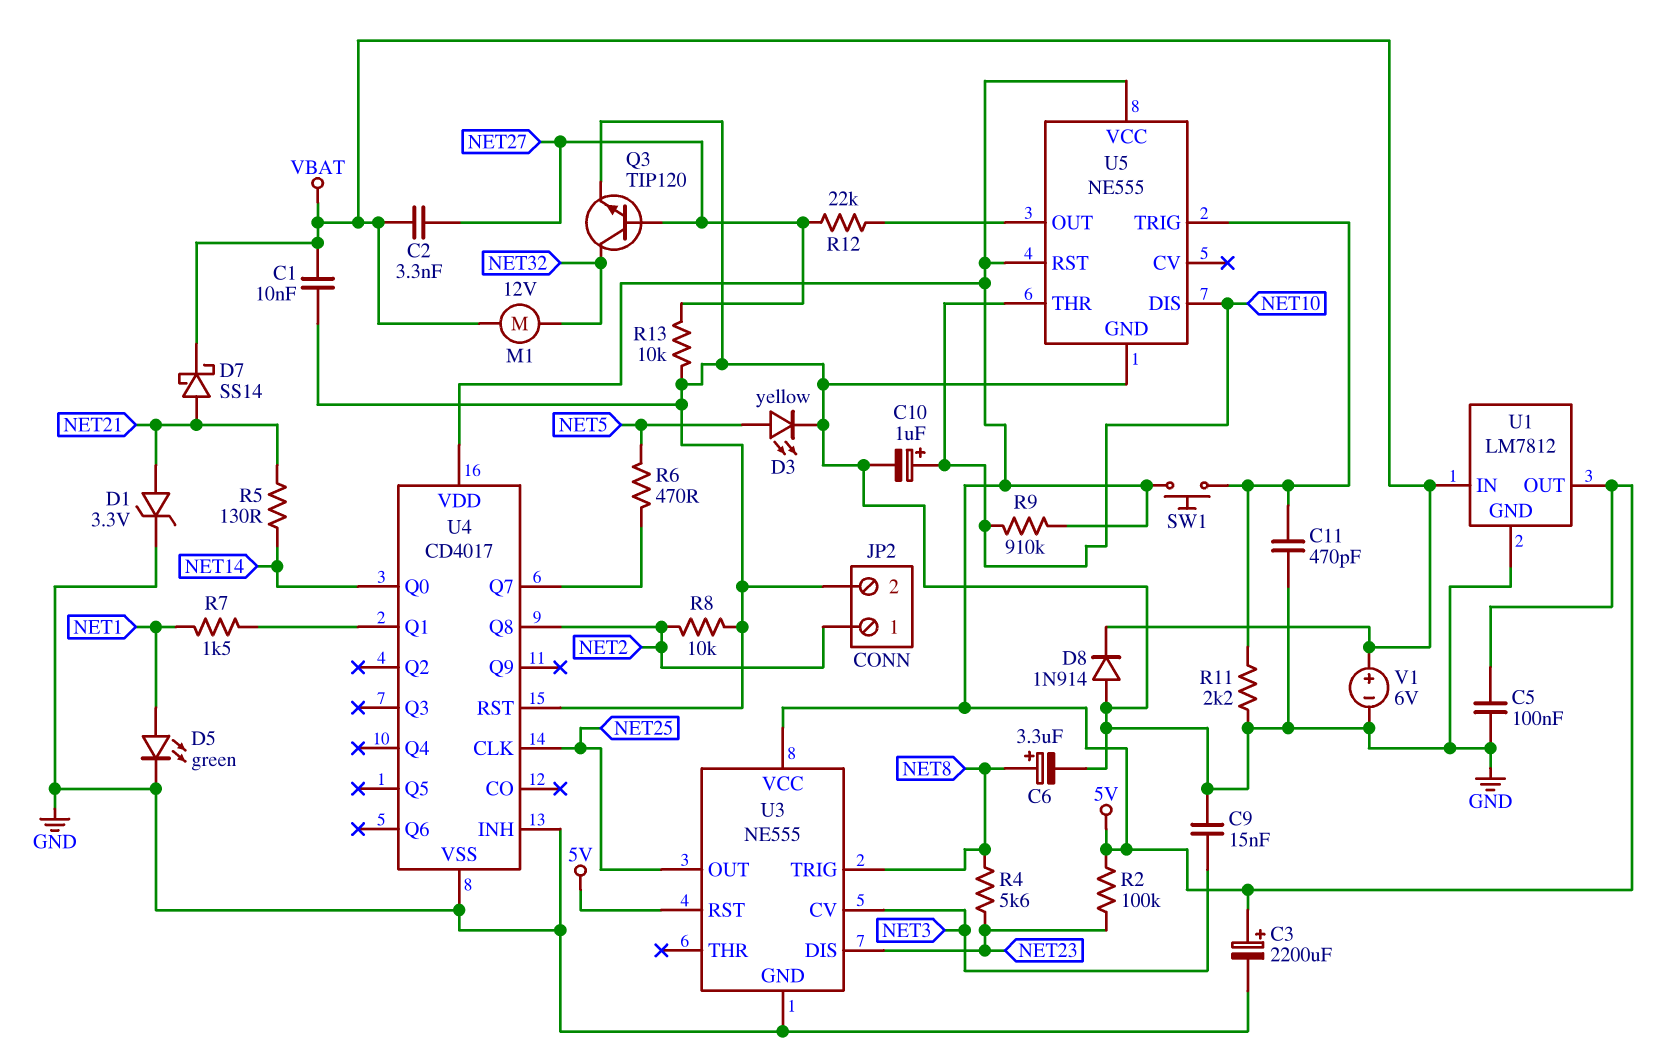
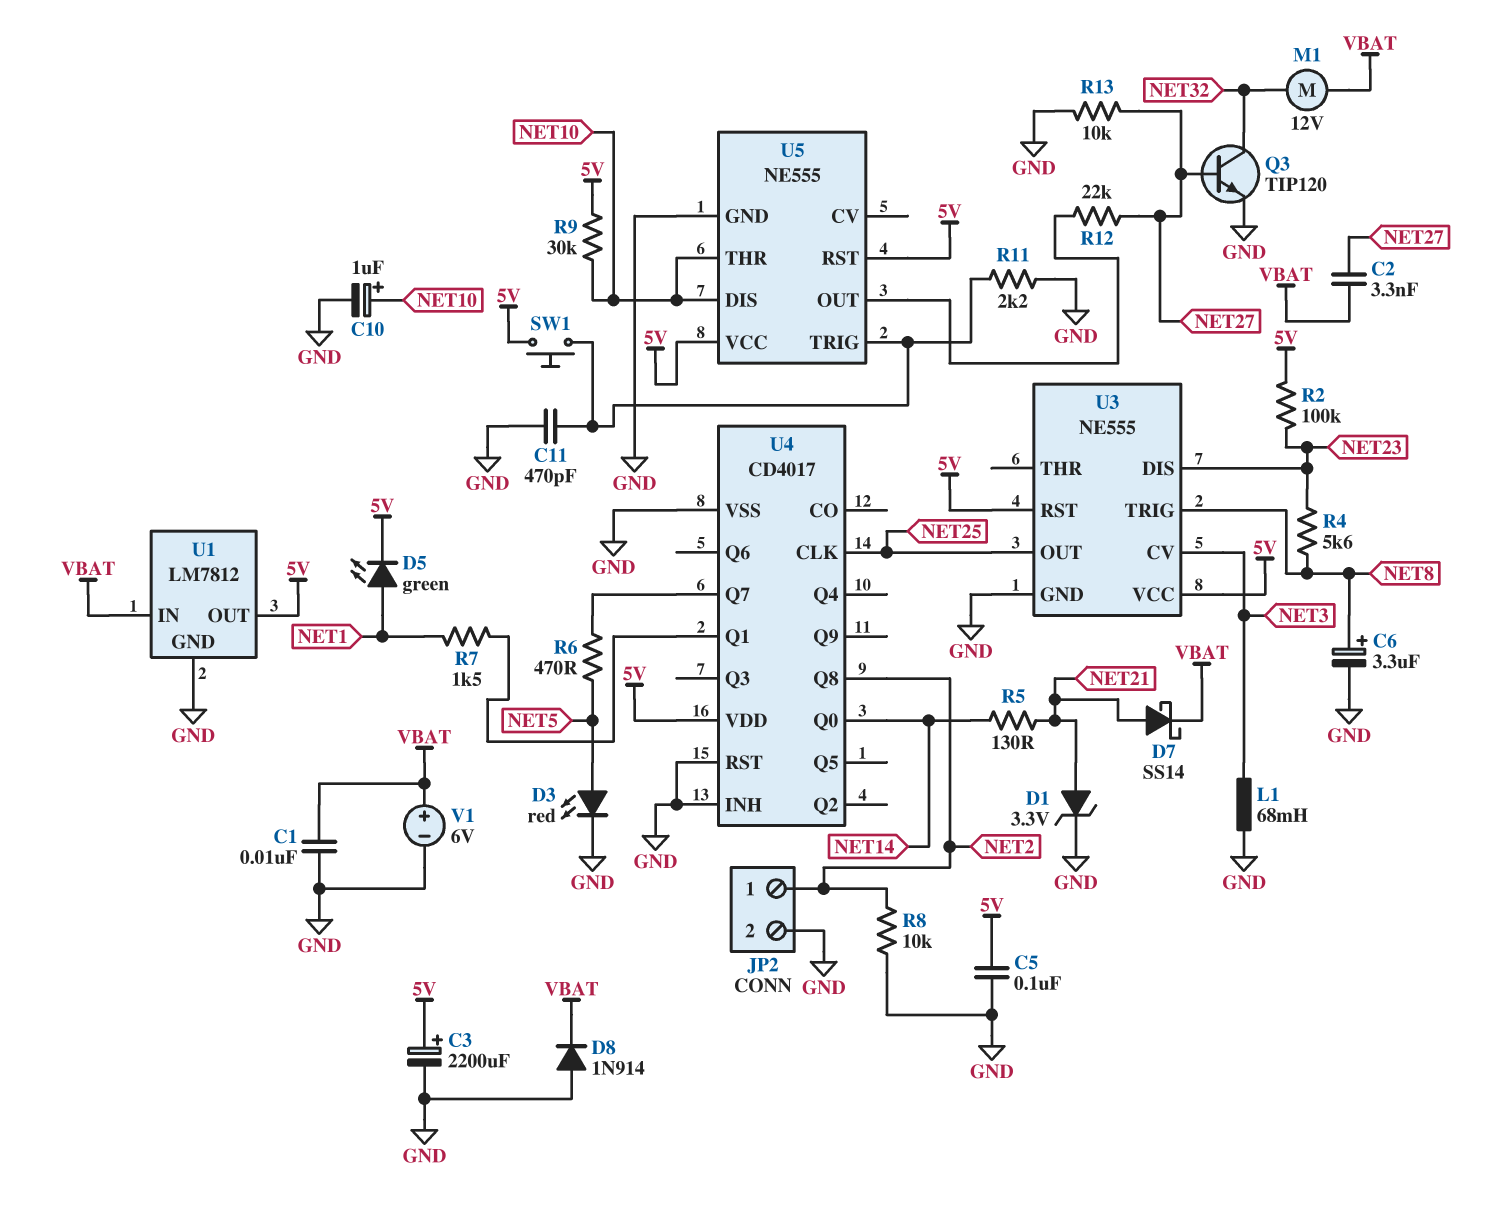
C9: 15nF (GND, NET3) -> none
D3: LED yellow (A NET5, K GND) -> LED red (A NET5, K GND)
D5: LED green (A NET1, K GND) -> LED green (A NET1, K 5V)
L1: none -> 68mH (GND, NET3)
R9: 910k (5V, NET10) -> 30k (5V, NET10)

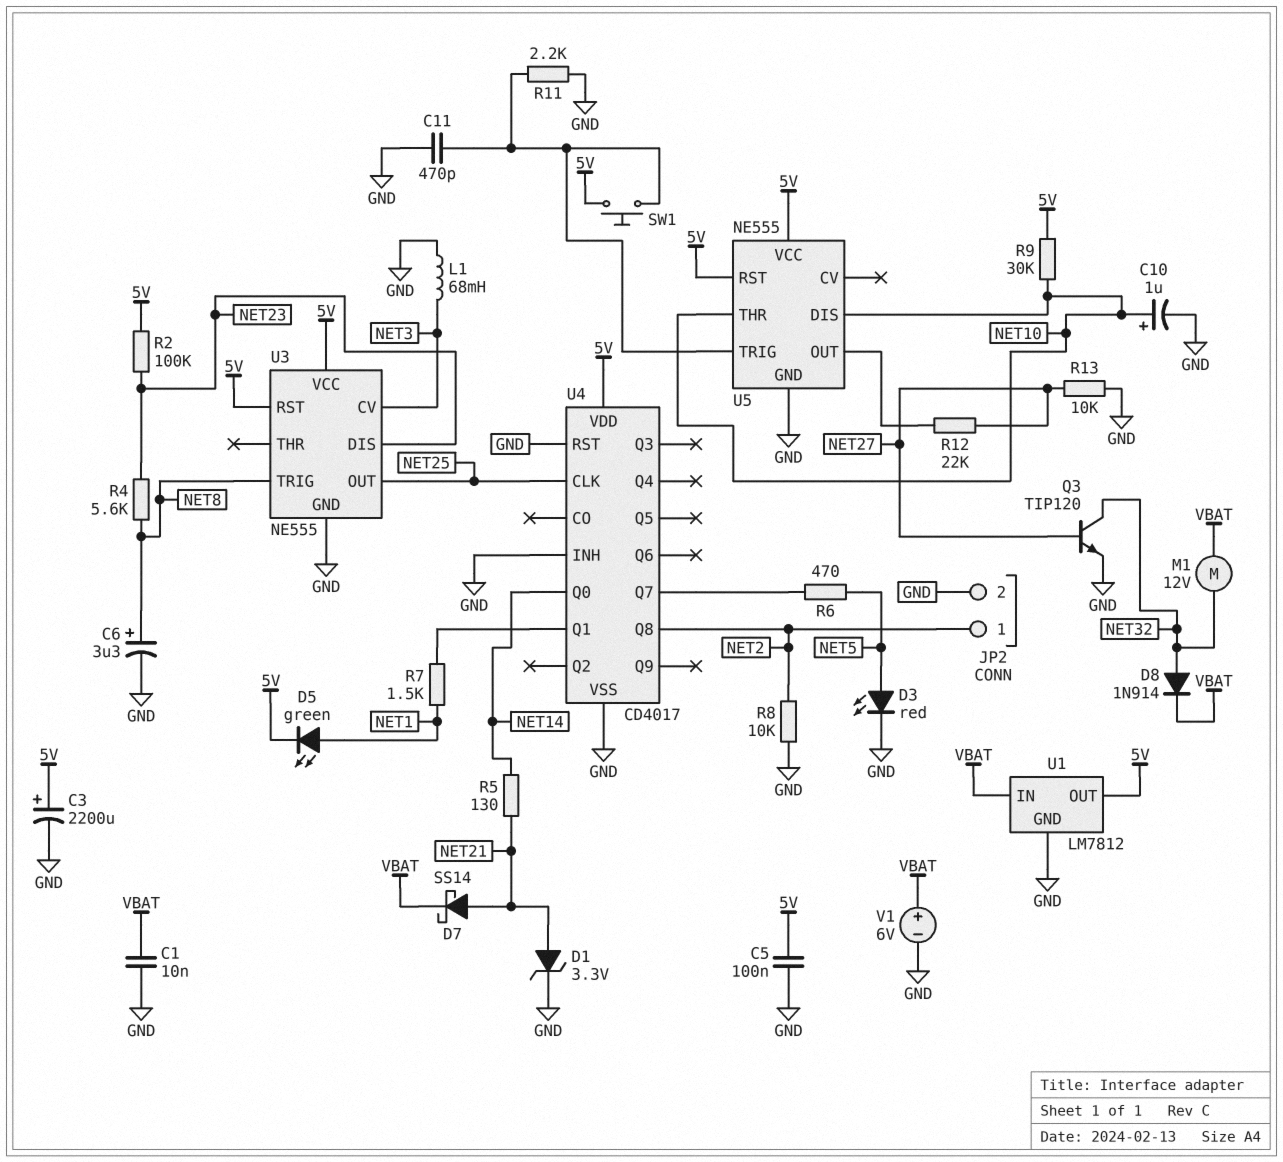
C2: 3.3nF (NET27, VBAT) -> none
D8: diode 1N914 (A GND, K VBAT) -> diode 1N914 (A NET32, K VBAT)

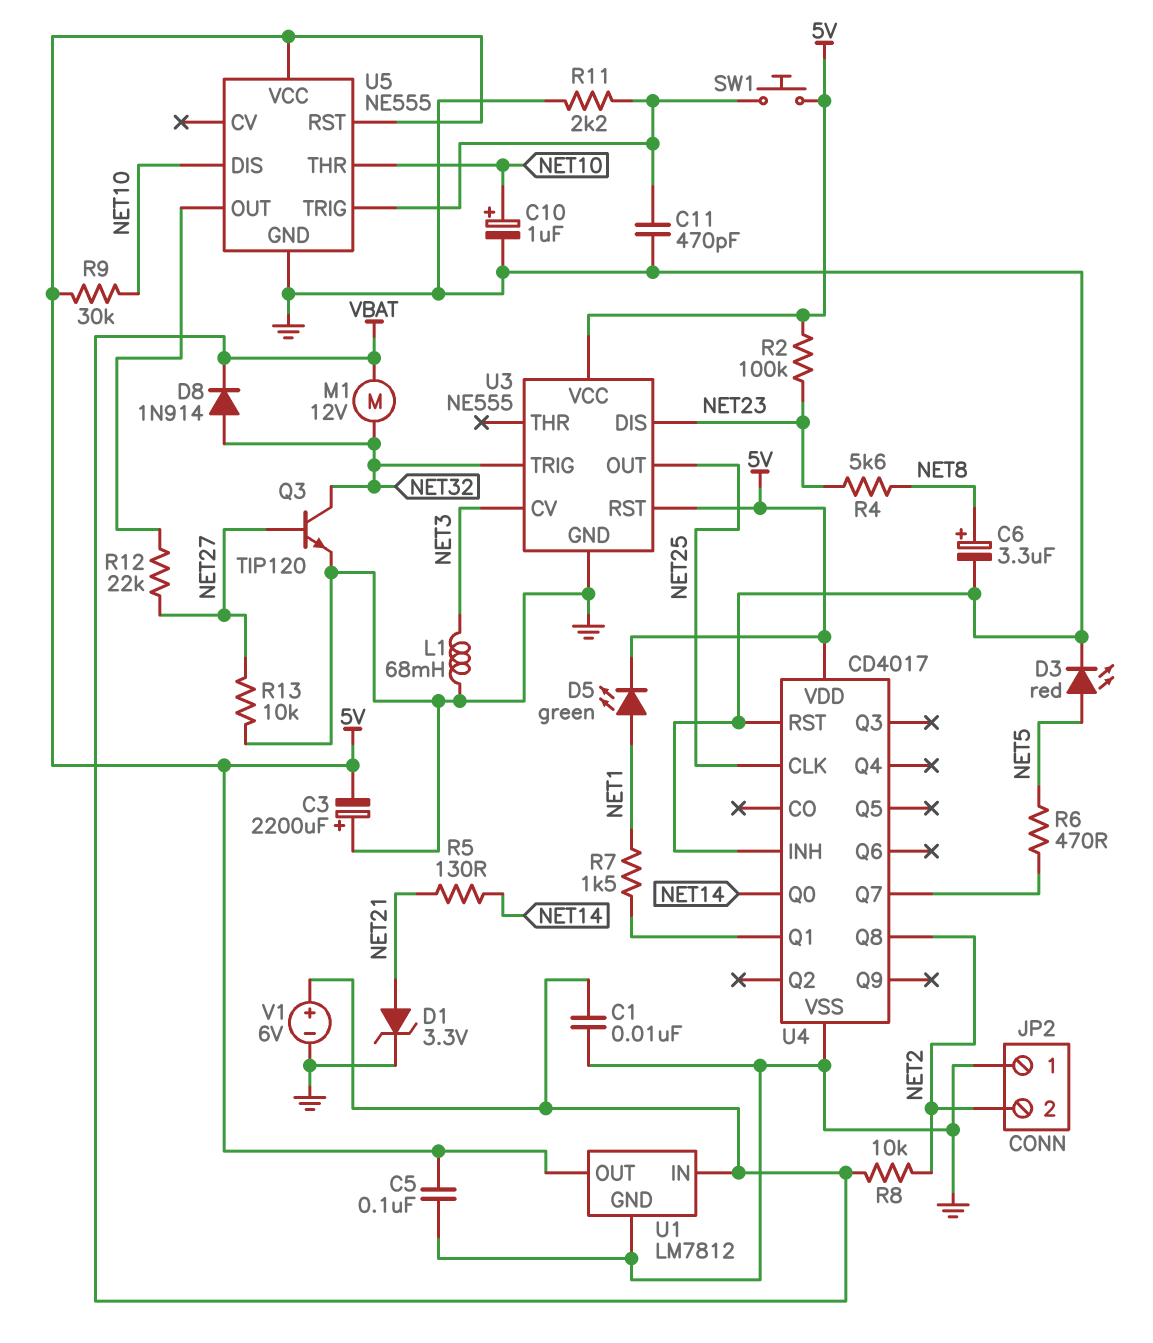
C3: 2200uF (plus 5V, minus GND) -> 2200uF (plus GND, minus 5V)
D7: schottky SS14 (A NET21, K VBAT) -> none
JP2 pin 1: NET2 -> GND
JP2 pin 2: GND -> NET2
R8: 10k (GND, NET2) -> 10k (NET2, VBAT)
U3 pin TRIG: NET8 -> NET32

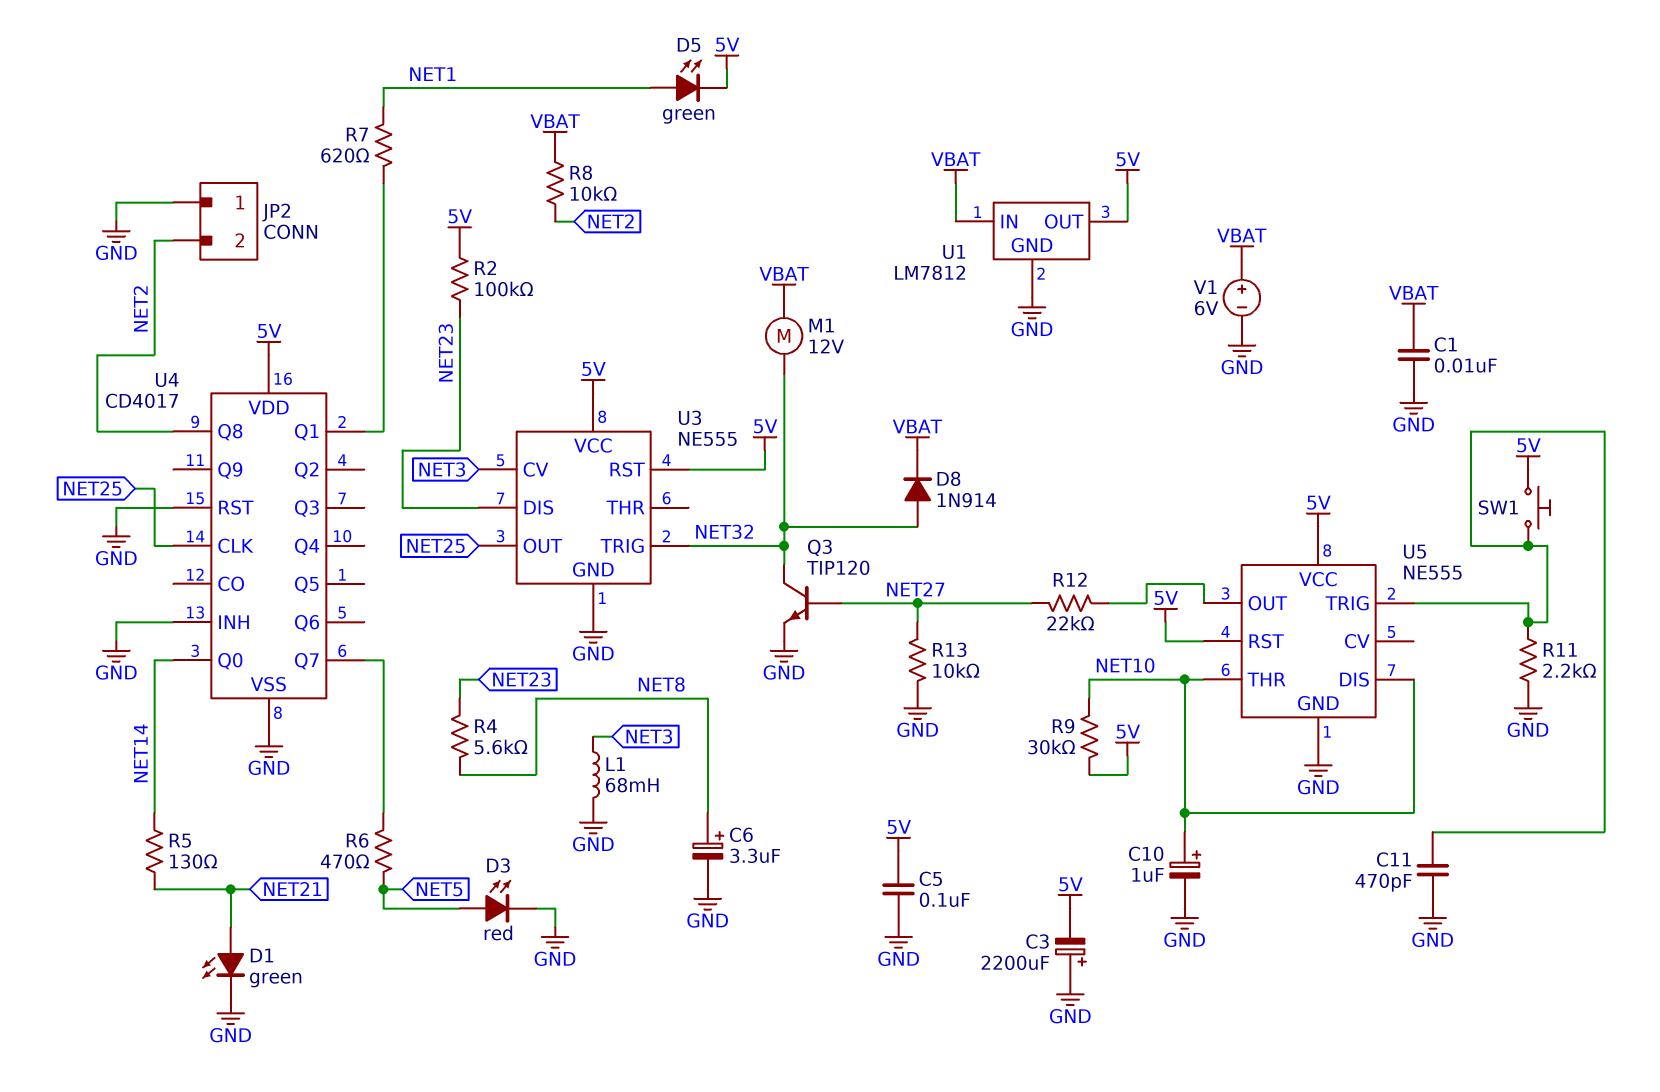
D1: zener 3.3V (A NET21, K GND) -> LED green (A NET21, K GND)
R7: 1.5k (NET1, U4/Q1) -> 620 (NET1, U4/Q1)

